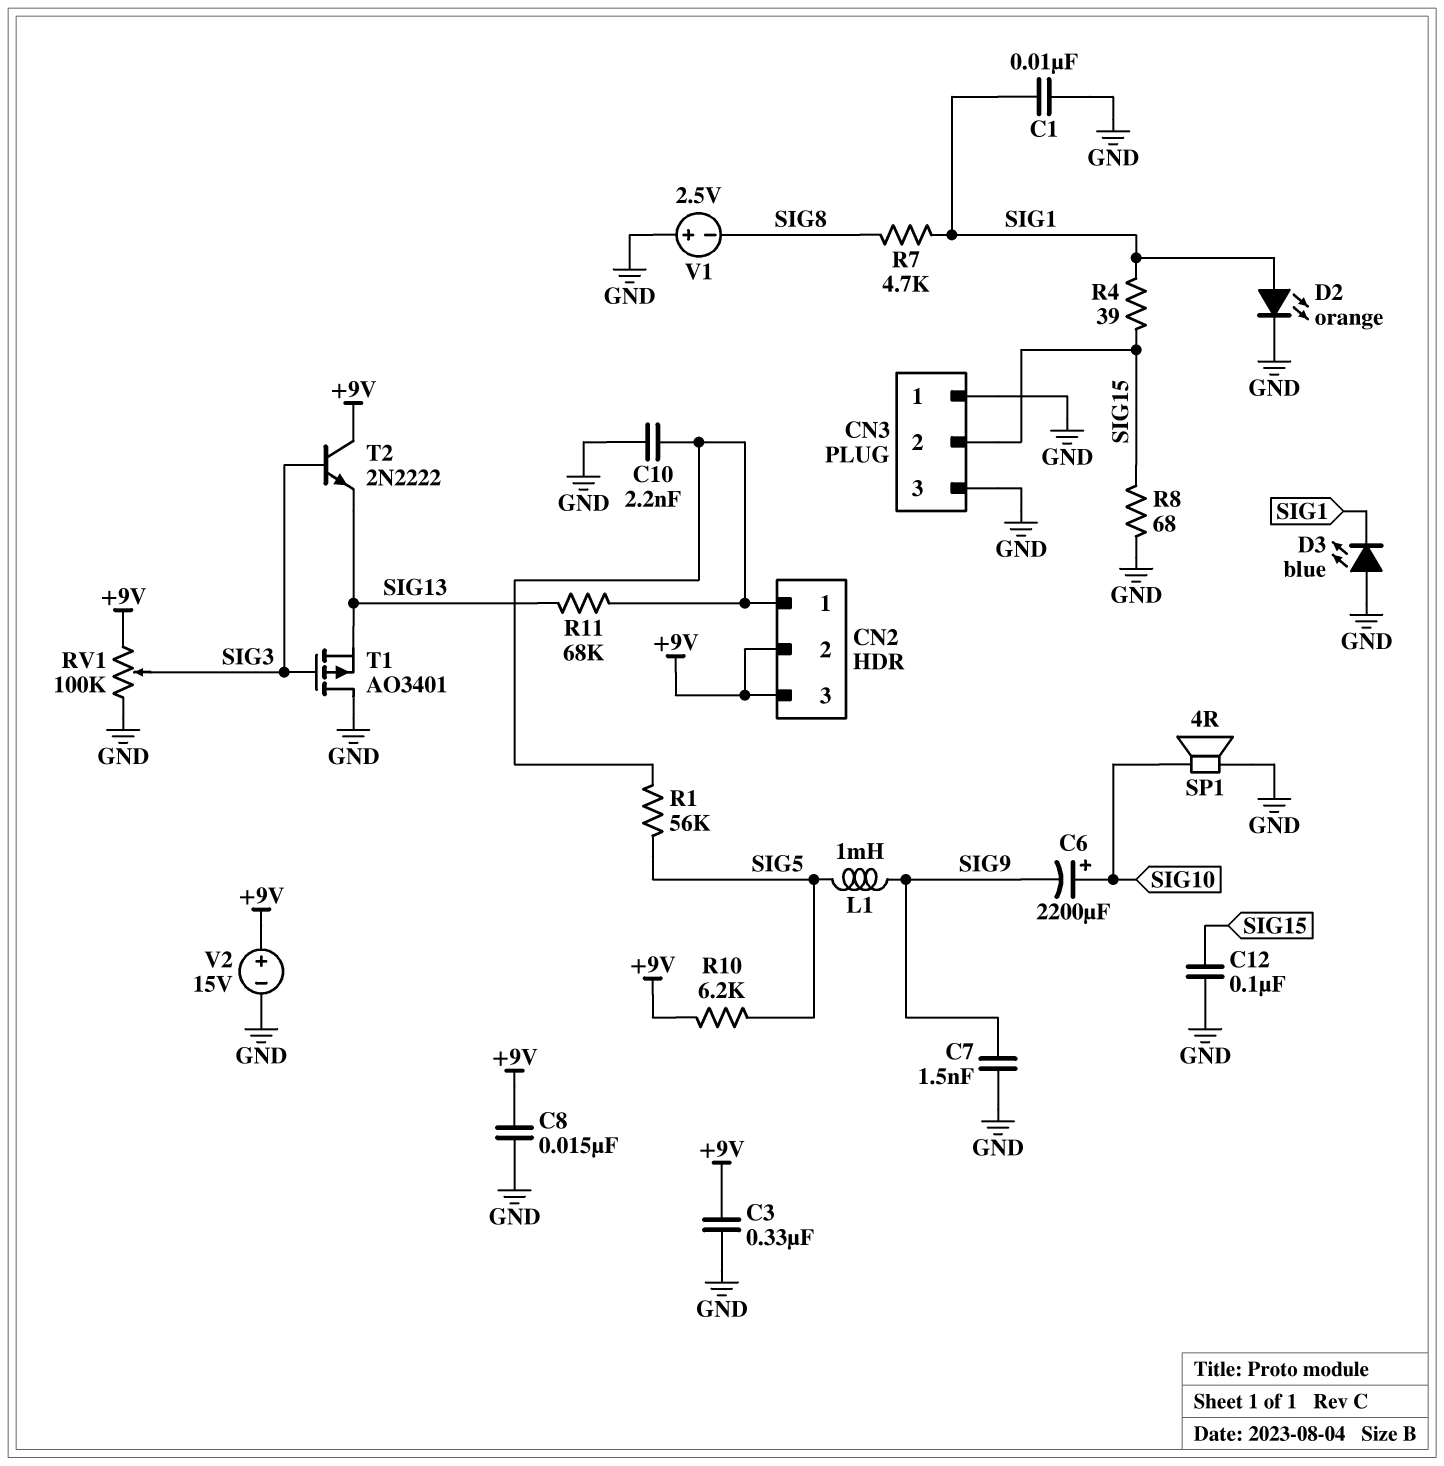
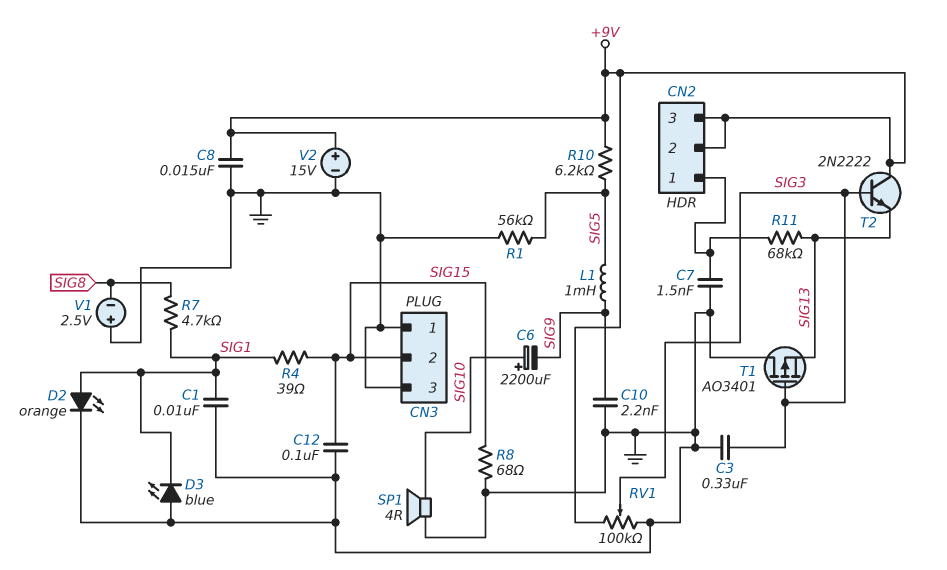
C3: 330nF (+9V, GND) -> 330nF (GND, SIG3)
C7: 1.5nF (GND, SIG9) -> 1.5nF (CN2/1, GND)
C10: 2.2nF (CN2/1, GND) -> 2.2nF (GND, SIG9)
R1: 56k (CN2/1, SIG5) -> 56k (GND, SIG5)

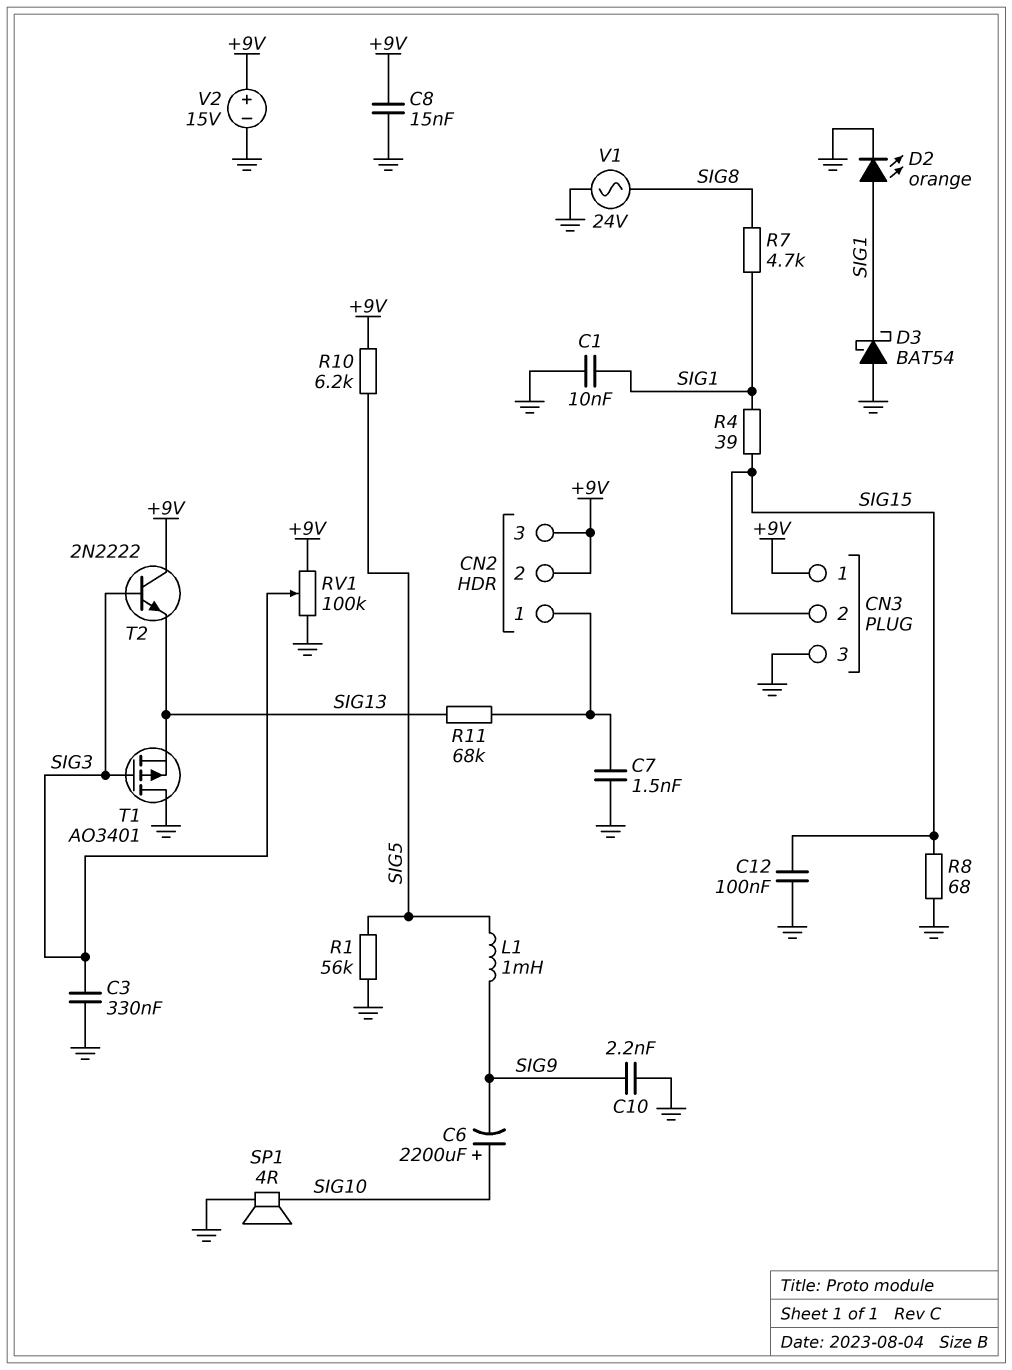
CN3 pin 1: GND -> +9V
D3: LED blue (A GND, K SIG1) -> schottky BAT54 (A GND, K SIG1)
V1: 2.5V (plus GND, minus SIG8) -> AC 24V (GND, SIG8)

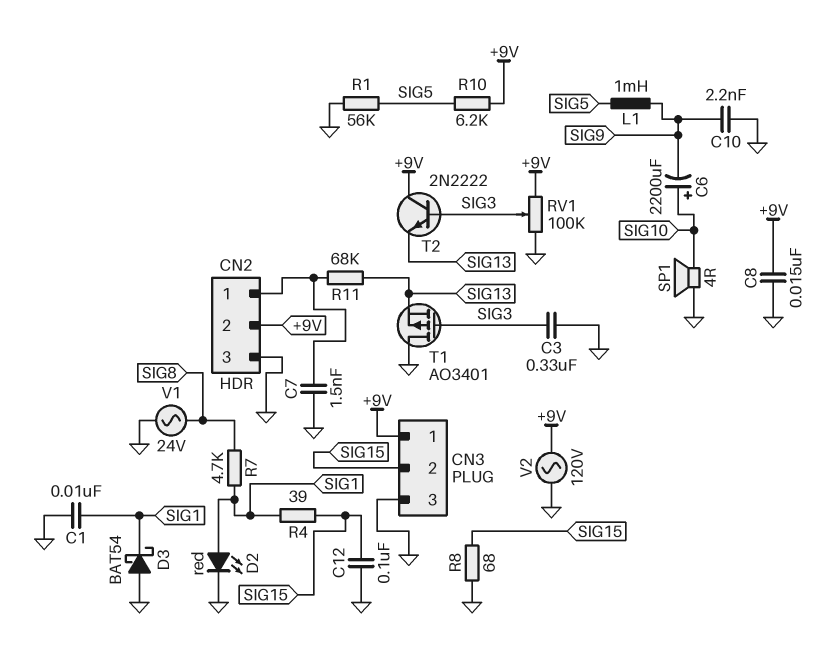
CN2 pin 3: +9V -> GND
D2: LED orange (A SIG1, K GND) -> LED red (A SIG1, K GND)
V2: 15V (plus +9V, minus GND) -> AC 120V (+9V, GND)

